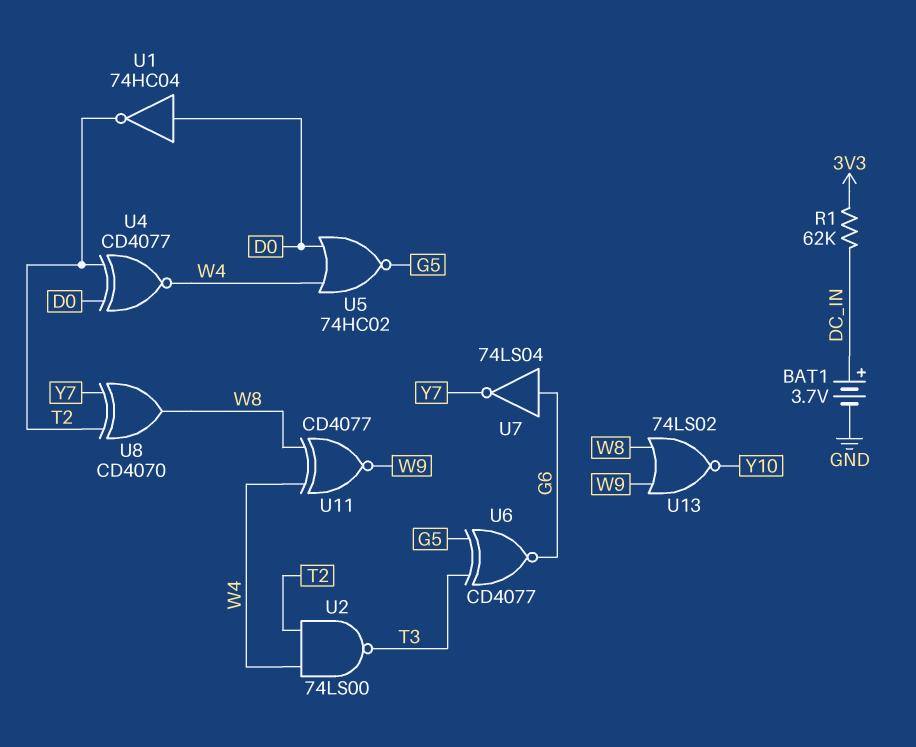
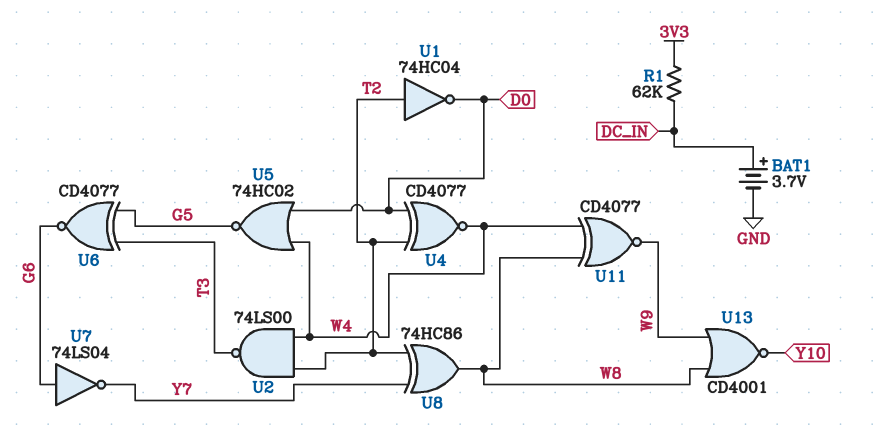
U1: NOT 74HC04 (in D0, out T2) -> NOT 74HC04 (in T2, out D0)
U8: XOR CD4070 (in T2, in Y7, out W8) -> XOR 74HC86 (in T2, in Y7, out W8)
U13: NOR 74LS02 (in W8, in W9, out Y10) -> NOR CD4001 (in W8, in W9, out Y10)

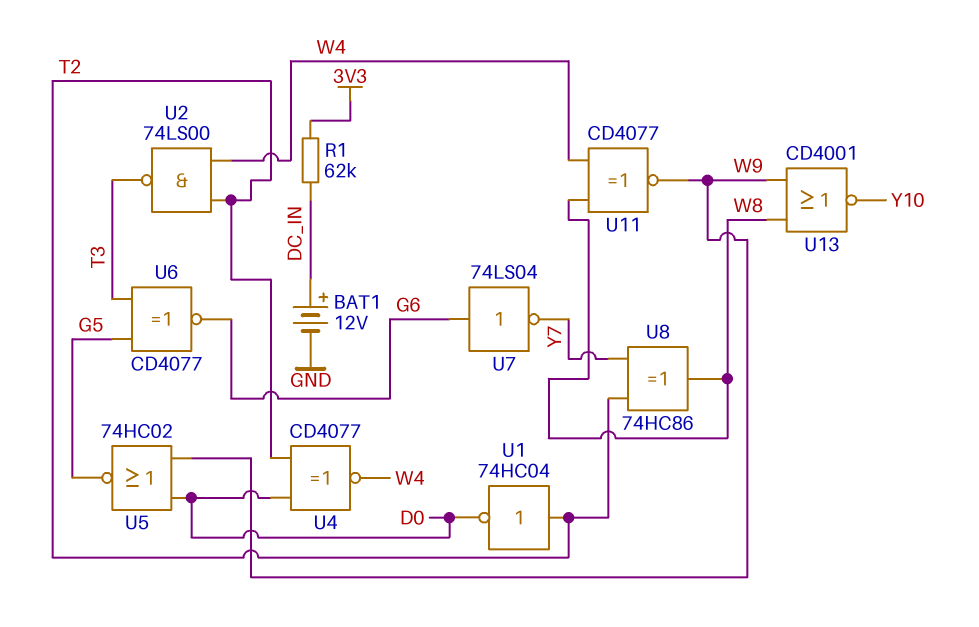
BAT1: 3.7V (plus DC_IN, minus GND) -> 12V (plus DC_IN, minus GND)
U5: NOR 74HC02 (in D0, in W4, out G5) -> NOR 74HC02 (in D0, in W9, out G5)

